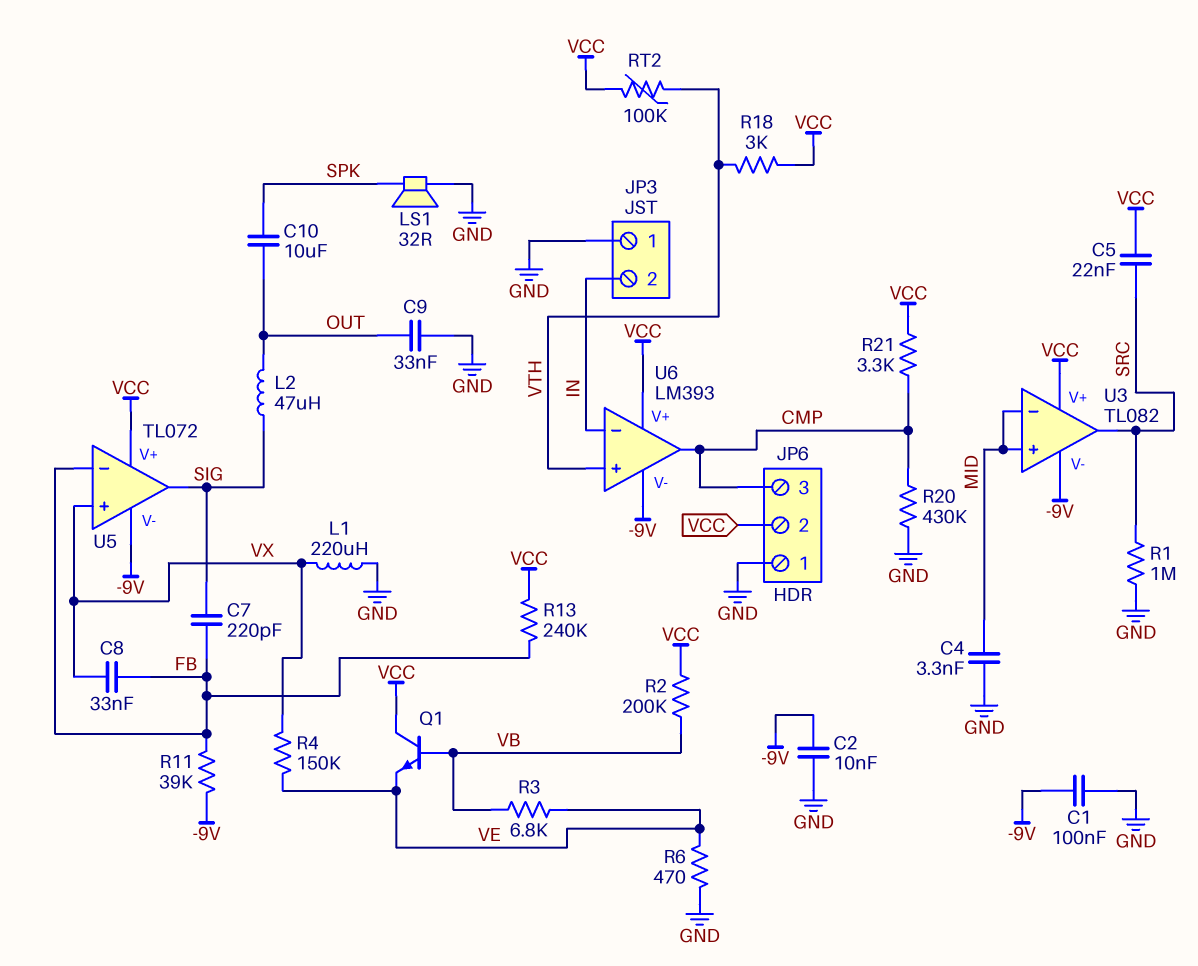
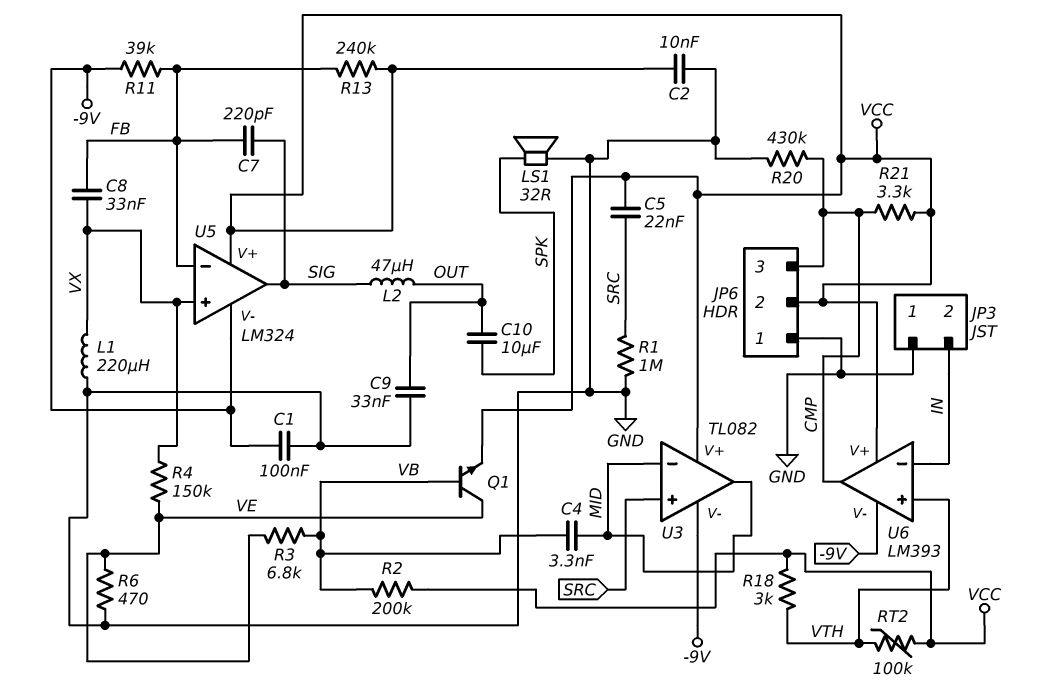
C2: 10nF (-9V, GND) -> 10nF (GND, VCC)
C4: 3.3nF (GND, MID) -> 3.3nF (MID, VB)
Q1: NPN (B VB, C VCC, E VE) -> NPN (B VB, C VE, E VCC)
U3 pin in+: MID -> SRC
U3 pin out: SRC -> MID
U5: TL072 -> LM324

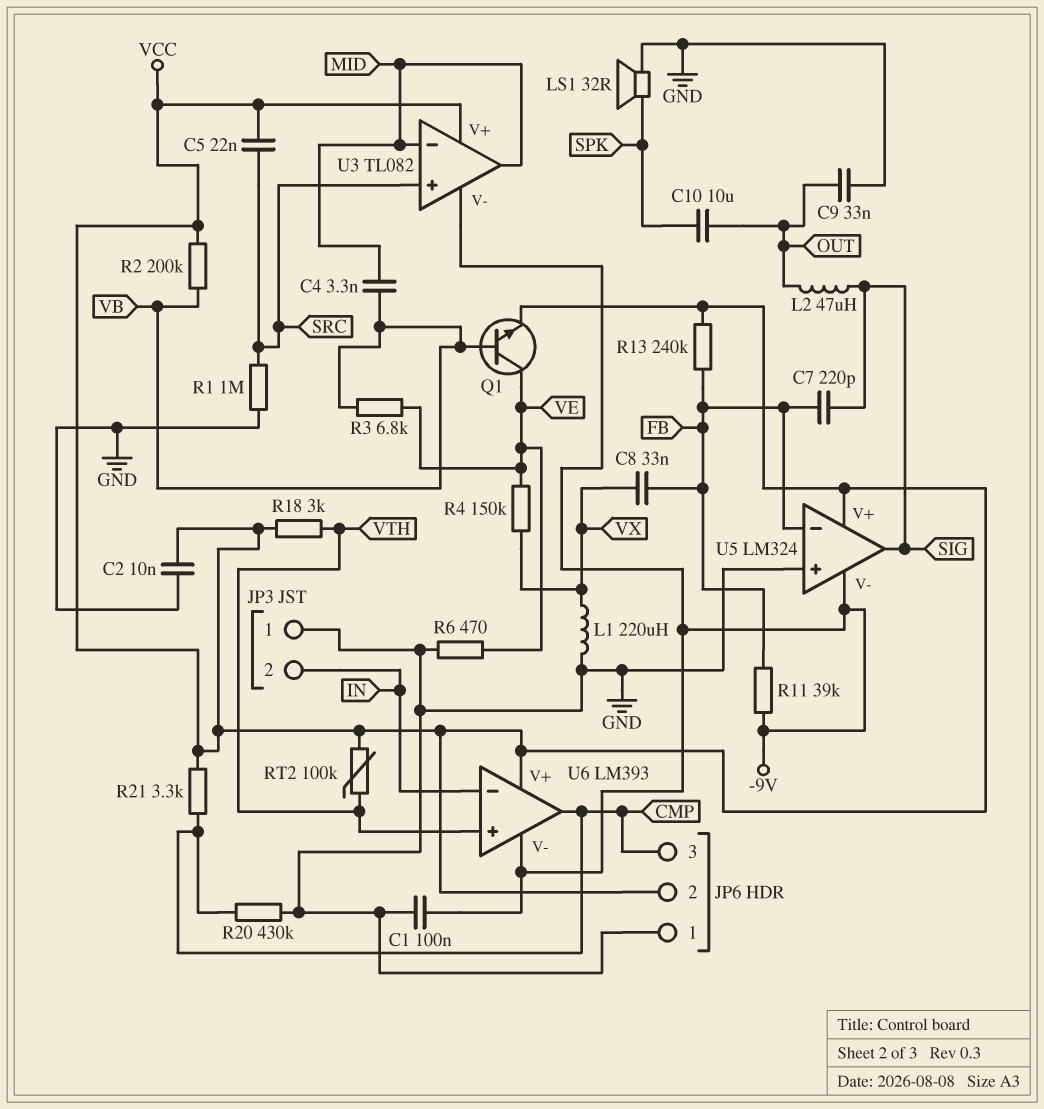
U5 pin in+: VX -> GND

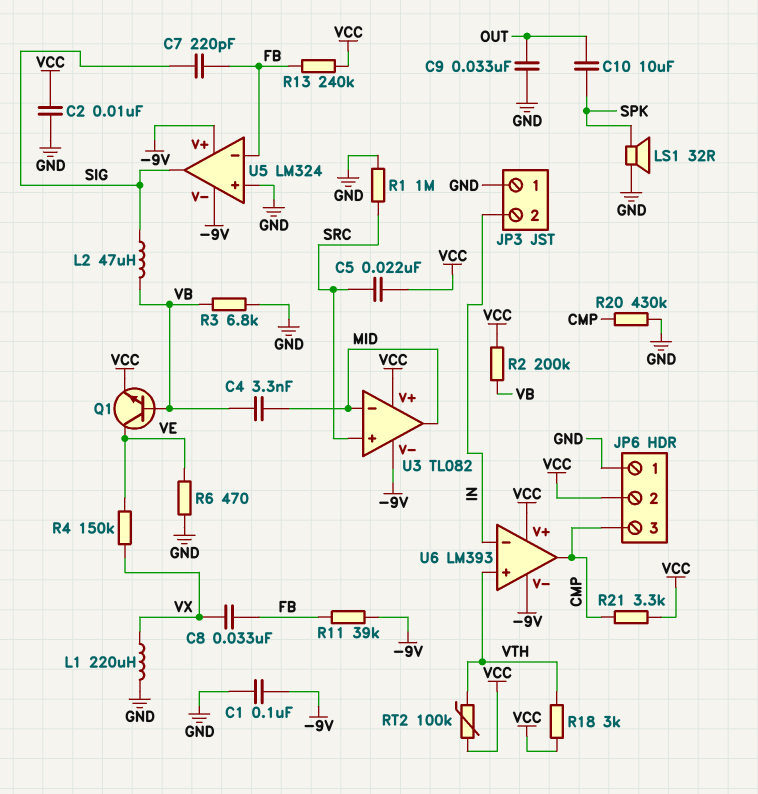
L2: 47uH (OUT, SIG) -> 47uH (SIG, VB)
R3: 6.8k (VB, VE) -> 6.8k (GND, VB)
U5 pin V+: VCC -> -9V

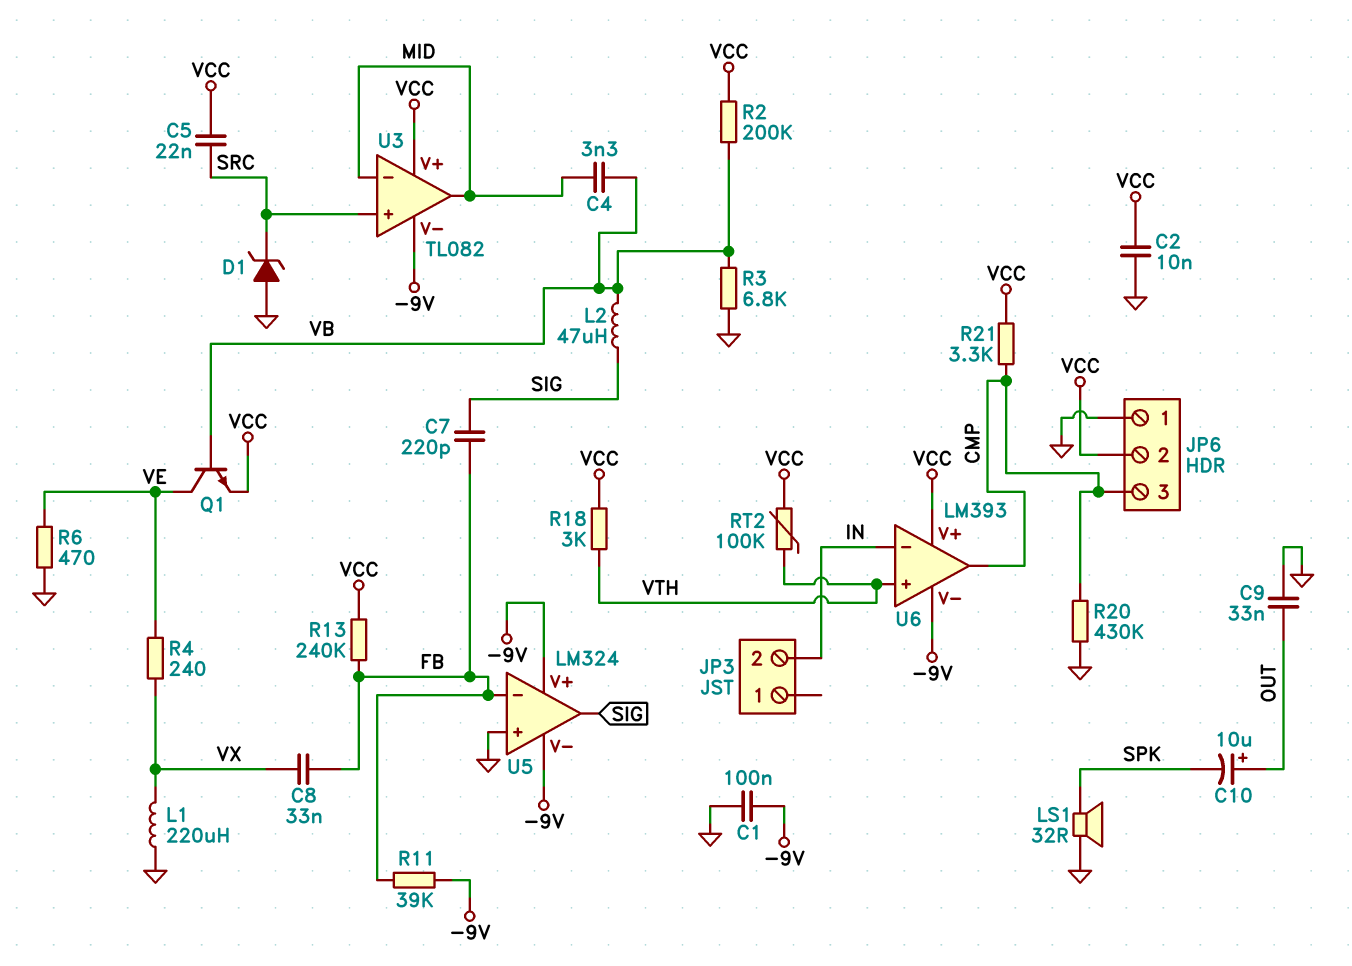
C10: 10uF (OUT, SPK) -> 10uF (plus OUT, minus SPK)
D1: none -> zener (A GND, K SRC)
JP3 pin 1: GND -> none
R1: 1M (GND, SRC) -> none
R4: 150k (VE, VX) -> 240 (VE, VX)

